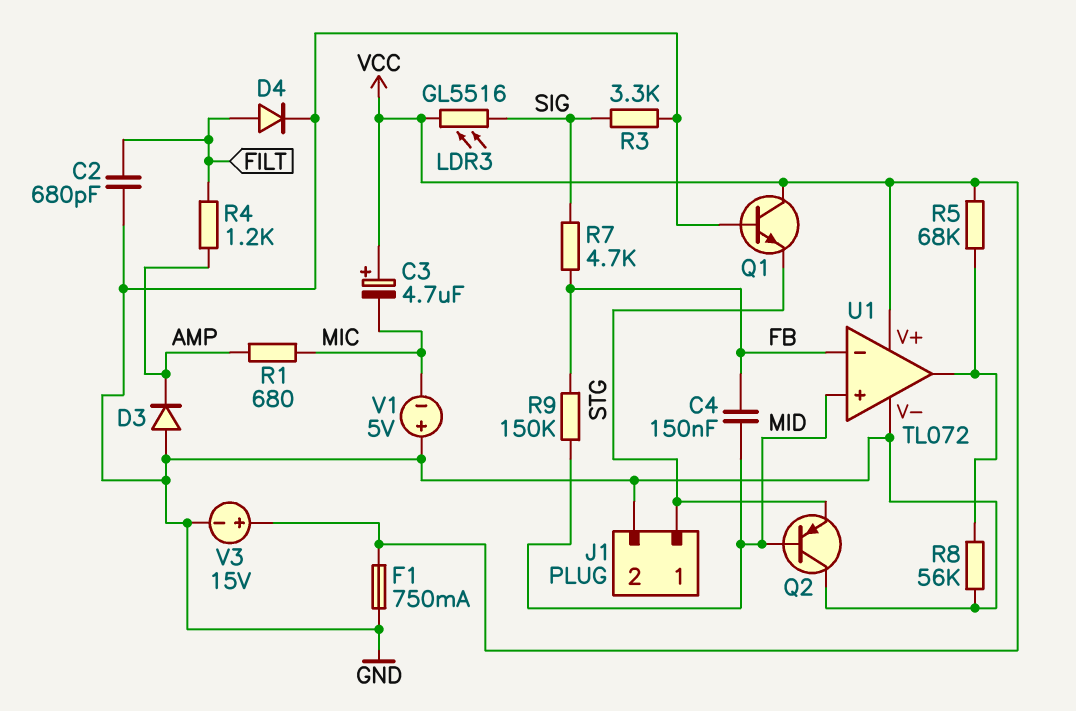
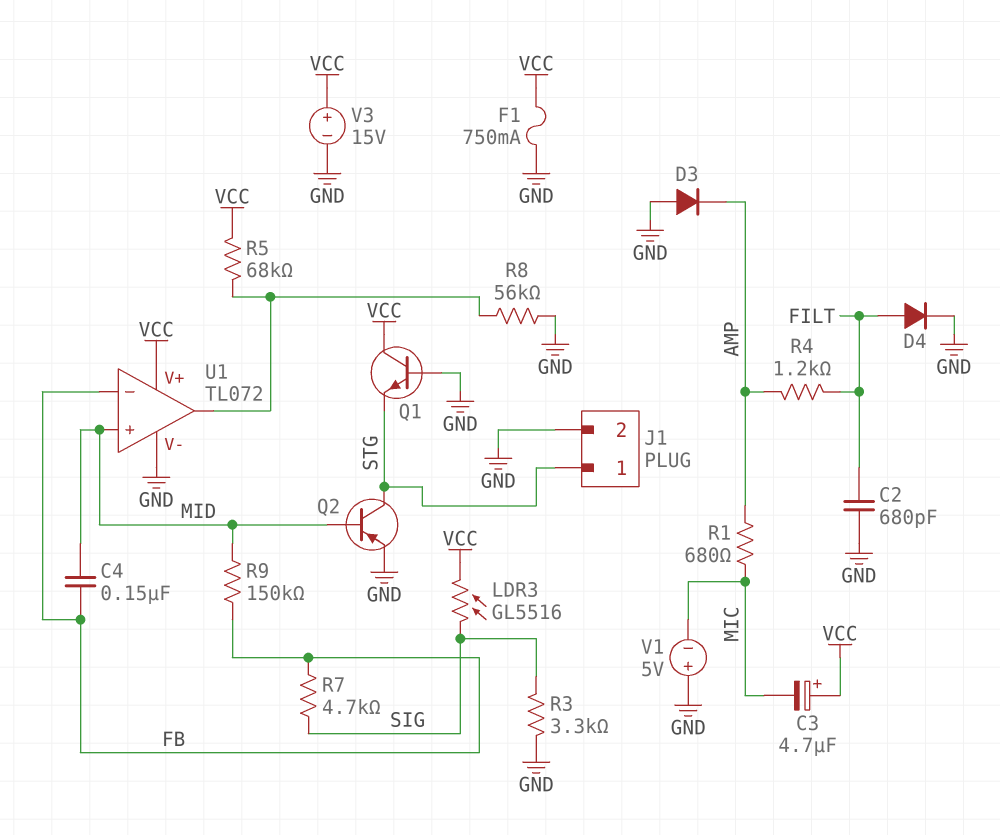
Q2: PNP (B MID, C GND, E STG) -> PNP (B MID, C STG, E GND)

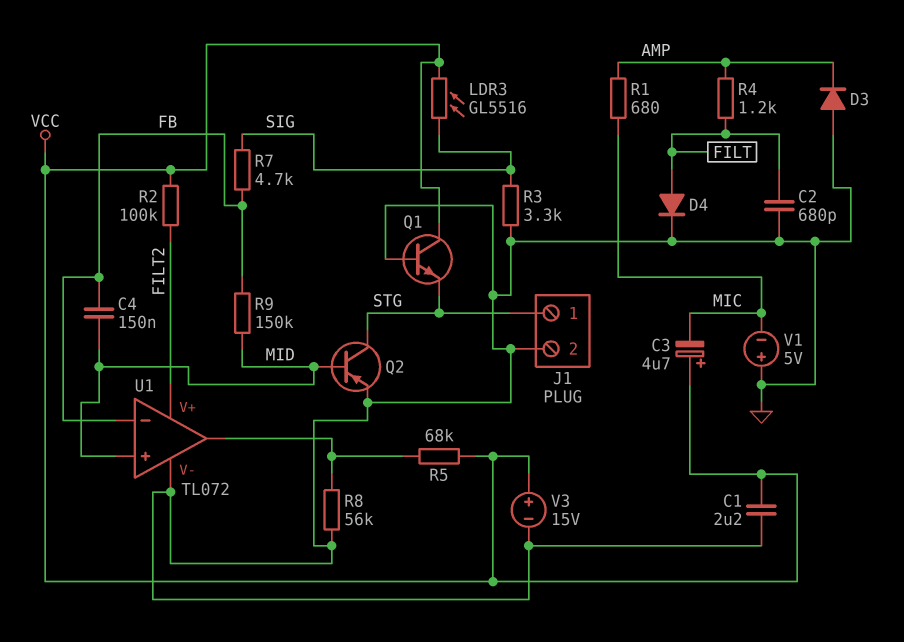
C1: none -> 2.2uF (GND, VCC)
F1: 750mA (GND, VCC) -> none
R2: none -> 100k (FILT2, VCC)
U1 pin V+: VCC -> FILT2

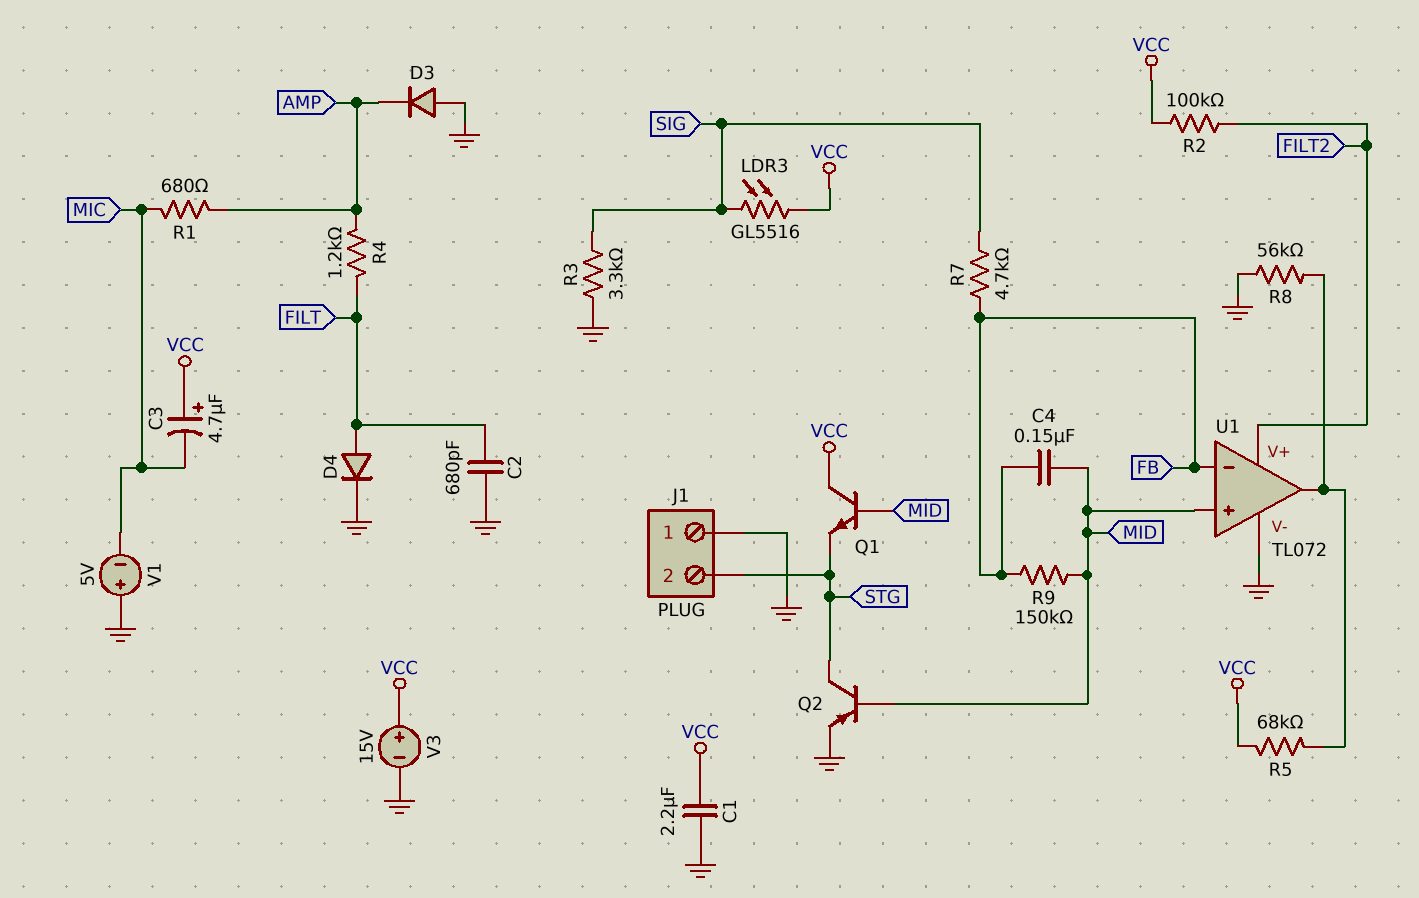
J1 pin 1: STG -> GND
J1 pin 2: GND -> STG
Q1: NPN (B GND, C VCC, E STG) -> NPN (B MID, C VCC, E STG)

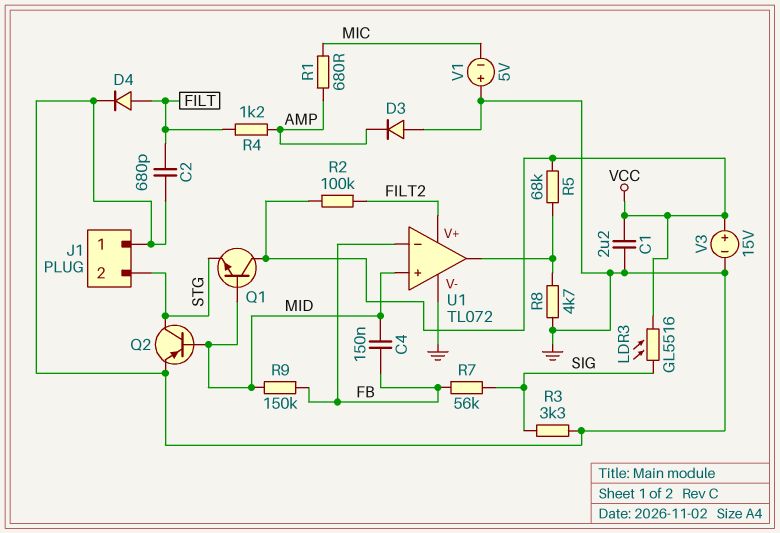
C3: 4.7uF (plus VCC, minus MIC) -> none
R7: 4.7k (FB, SIG) -> 56k (FB, SIG)
R8: 56k (GND, U1/out) -> 4.7k (GND, U1/out)

